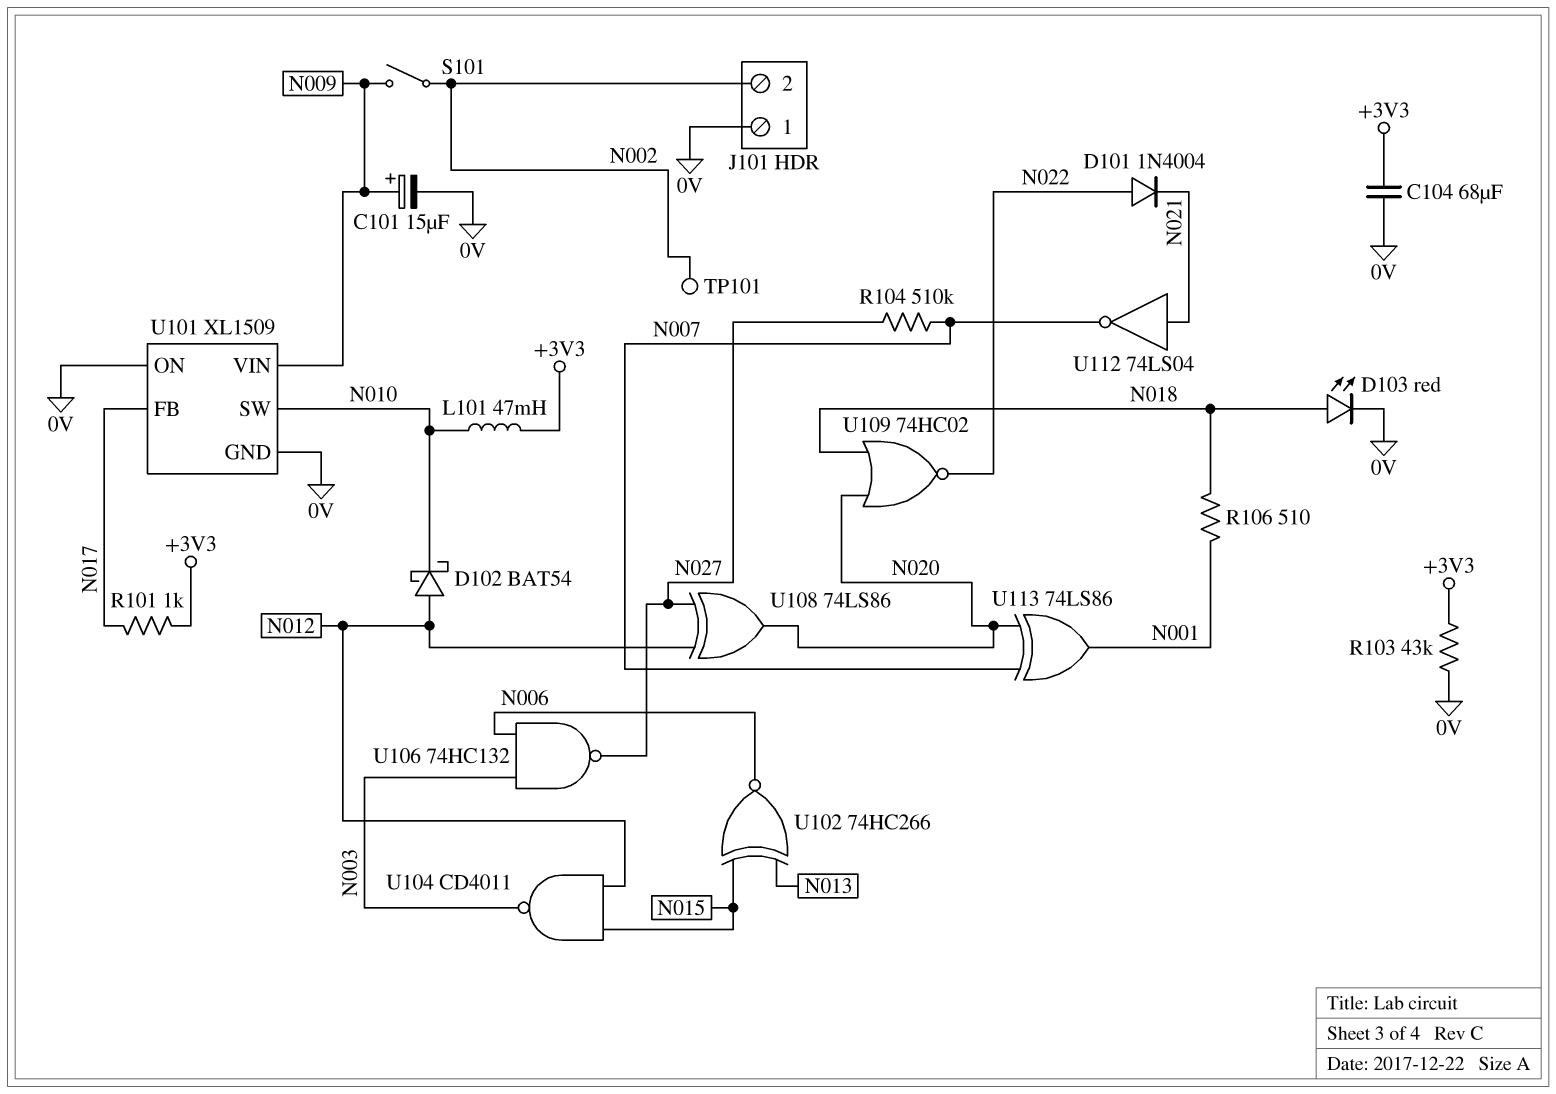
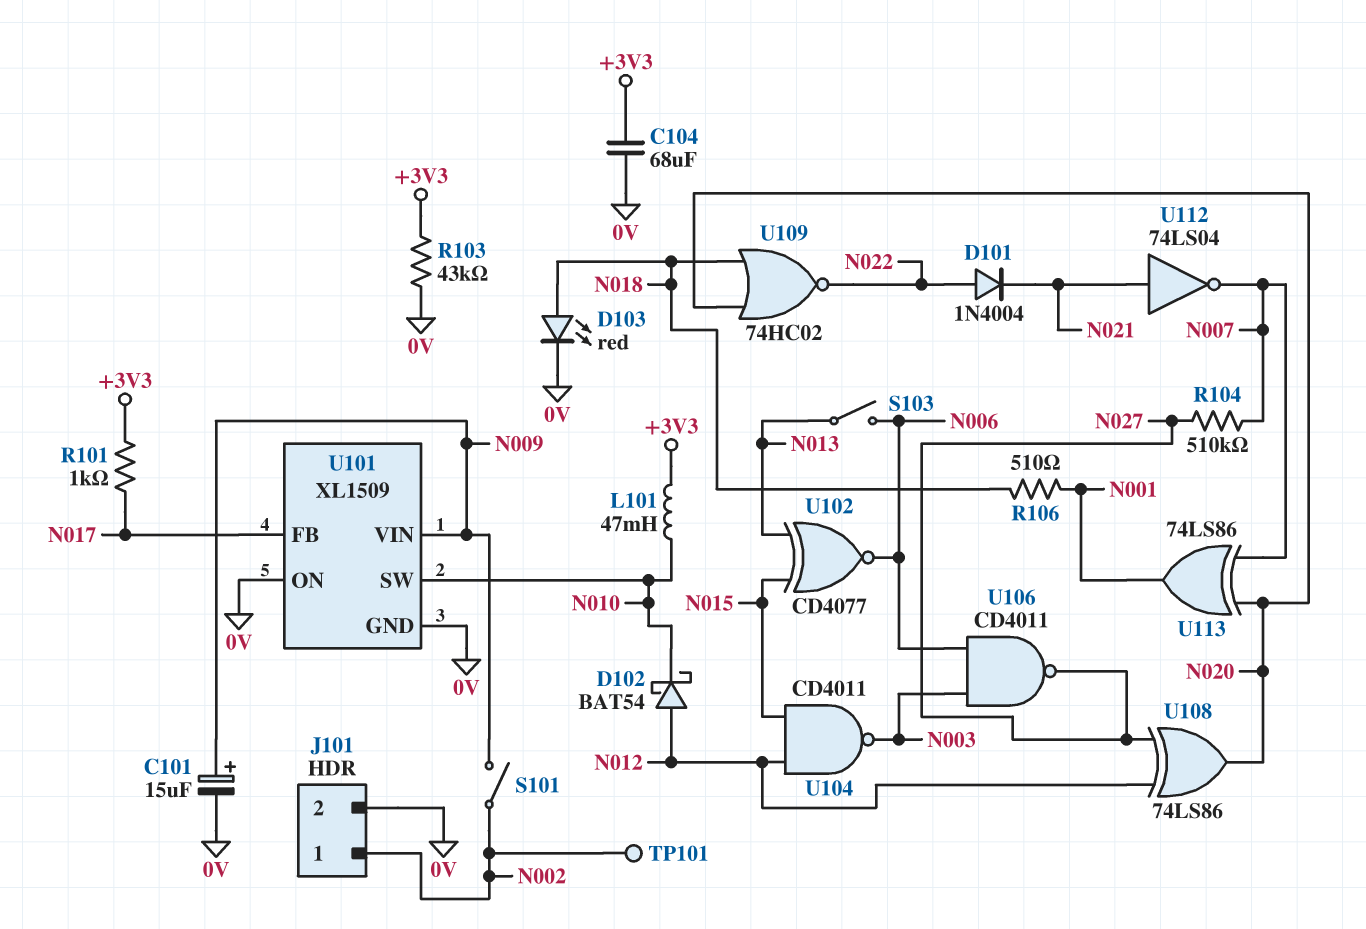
J101 pin 1: 0V -> N002
J101 pin 2: N002 -> 0V
S103: none -> switch (N006, N013)
U102: XNOR 74HC266 (in N013, in N015, out N006) -> XNOR CD4077 (in N013, in N015, out N006)
U106: NAND 74HC132 (in N003, in N006, out N027) -> NAND CD4011 (in N003, in N006, out N027)

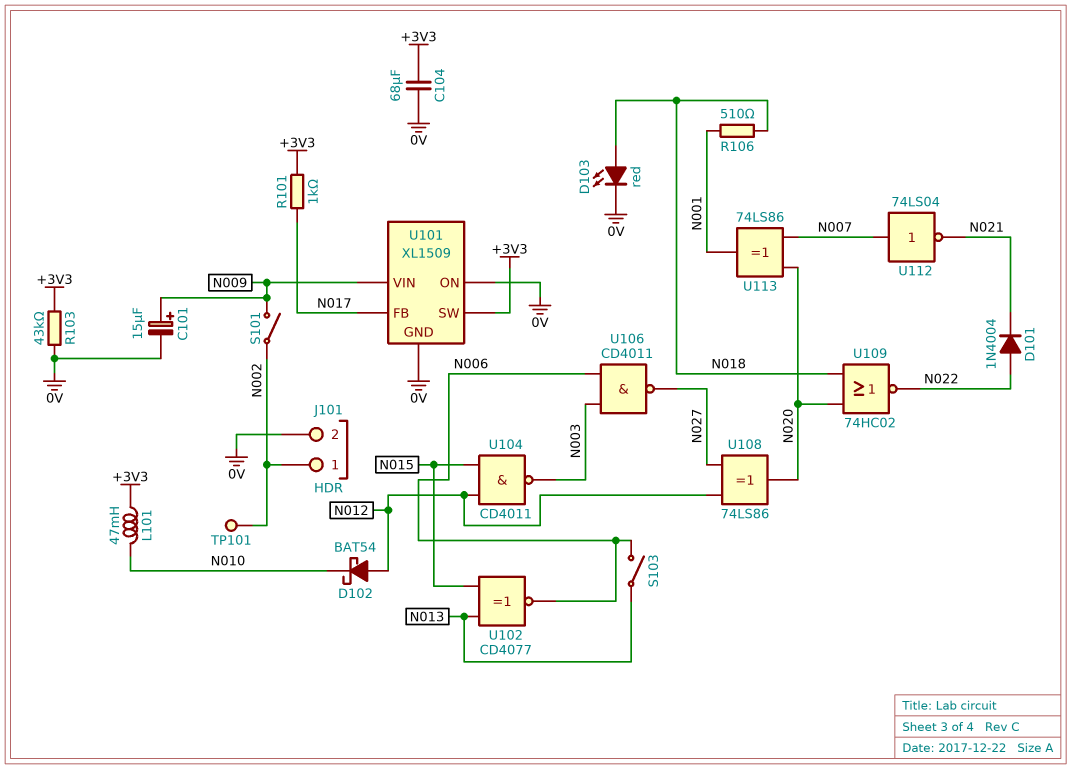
R104: 510k (N007, N027) -> none
U101 pin SW: N010 -> +3V3
U112: NOT 74LS04 (in N021, out N007) -> NOT 74LS04 (in N007, out N021)

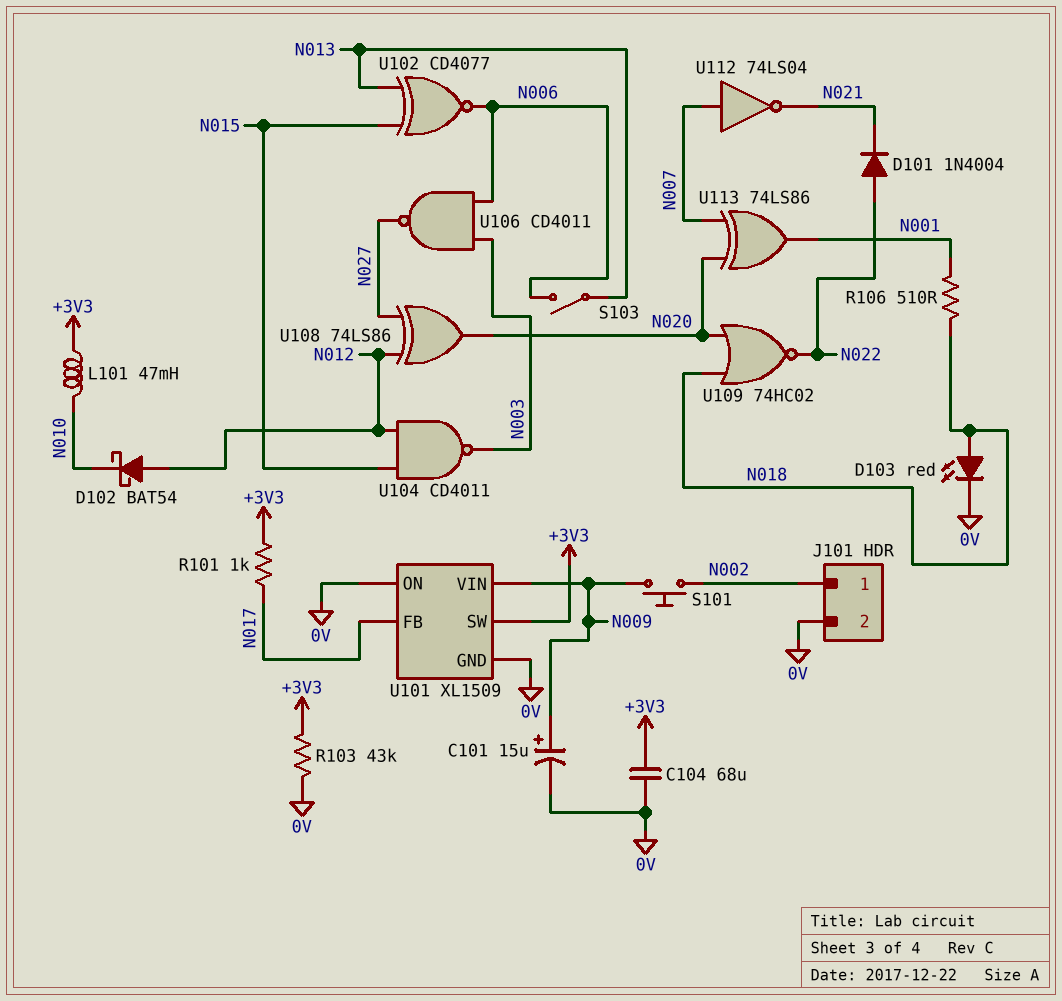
S101: switch (N002, N009) -> button (N002, N009)
TP101: test point (N002) -> none

